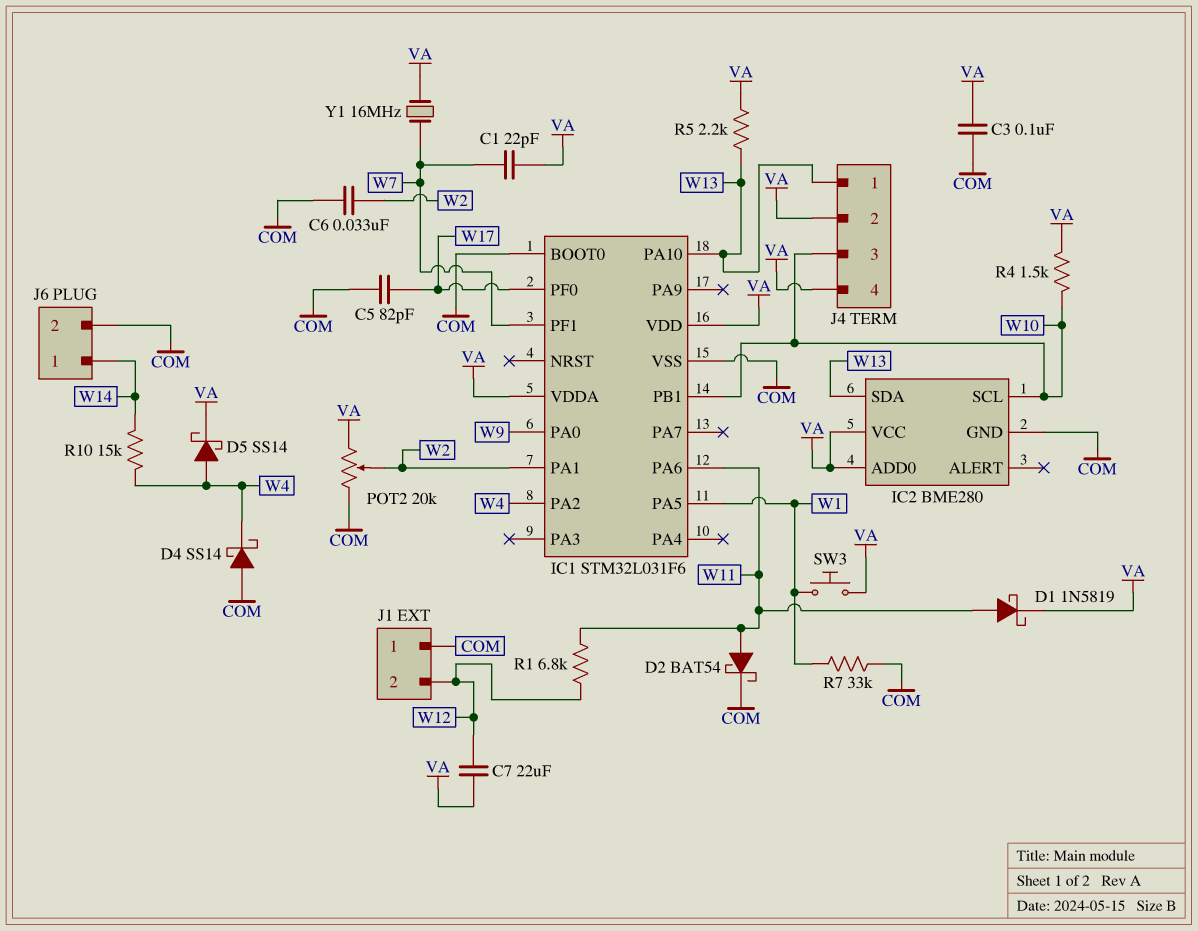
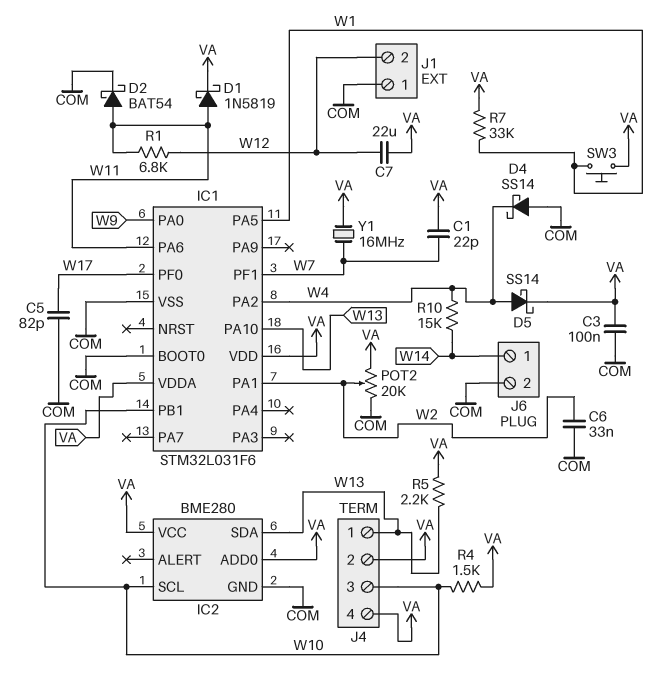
R7: 33k (COM, W1) -> 33k (VA, W1)

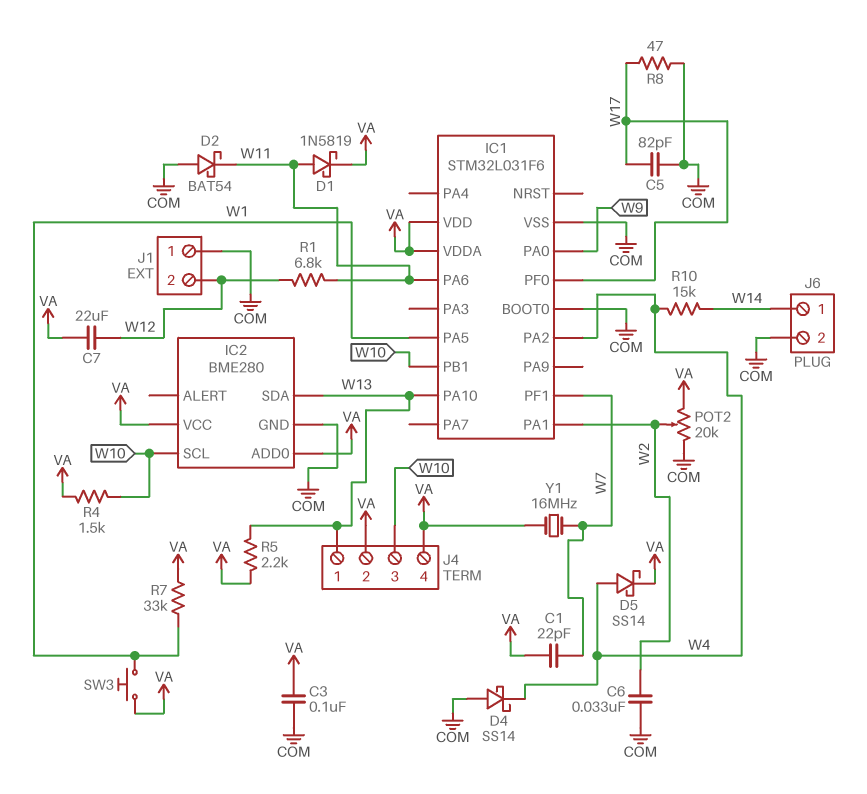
D2: schottky BAT54 (A W11, K COM) -> schottky BAT54 (A COM, K W11)
R8: none -> 47 (COM, W17)

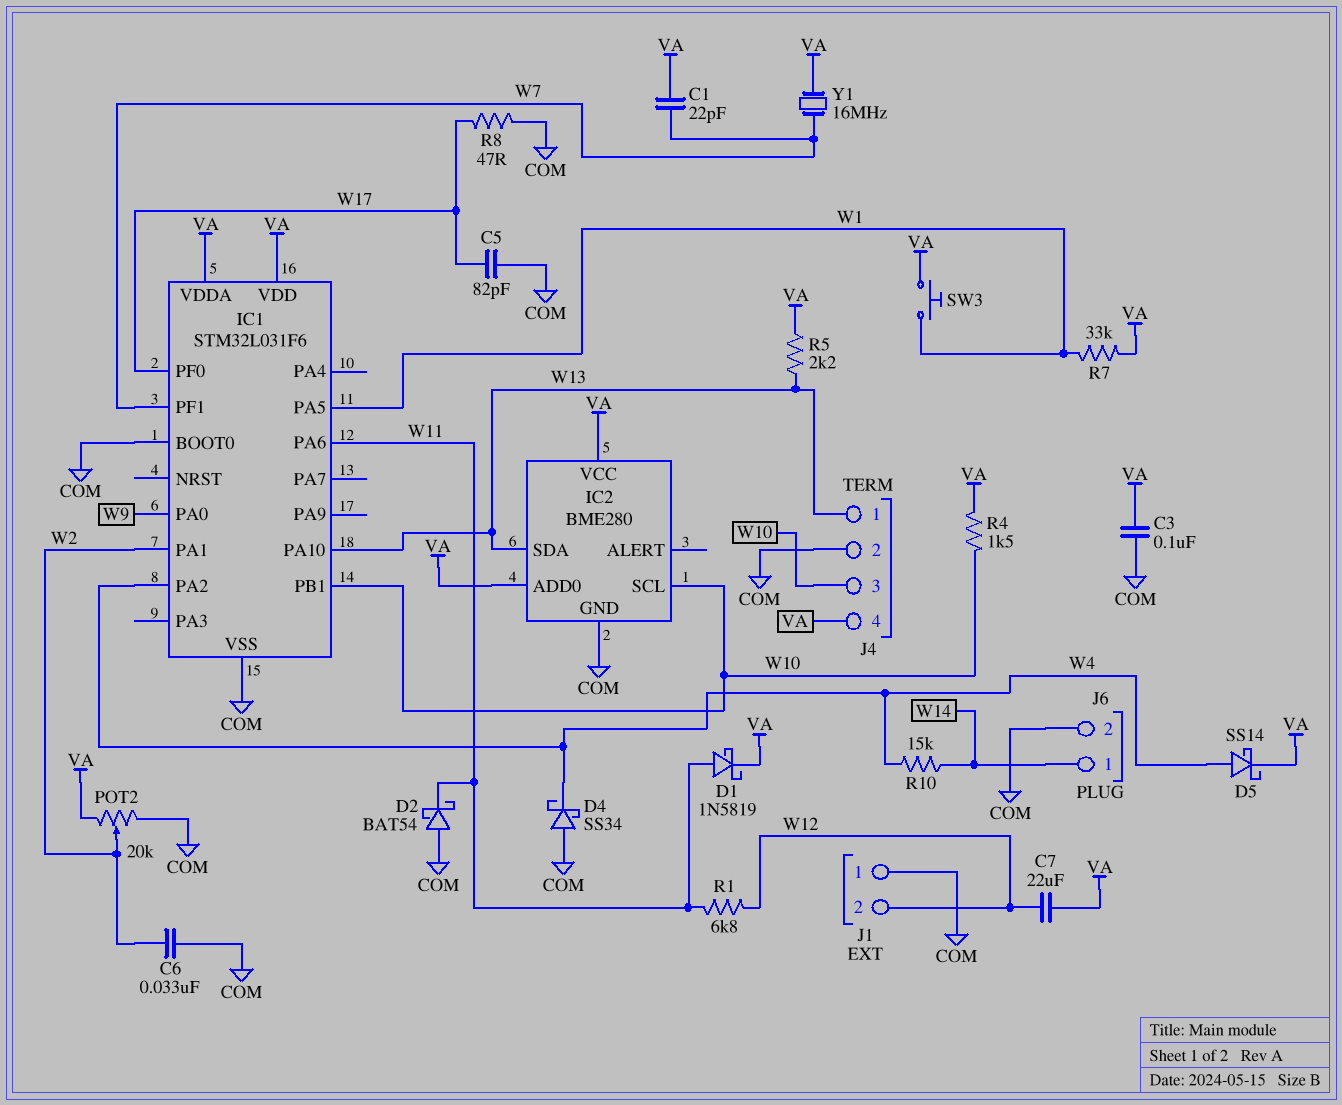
D4: schottky SS14 (A COM, K W4) -> schottky SS34 (A COM, K W4)
J4 pin 2: VA -> COM

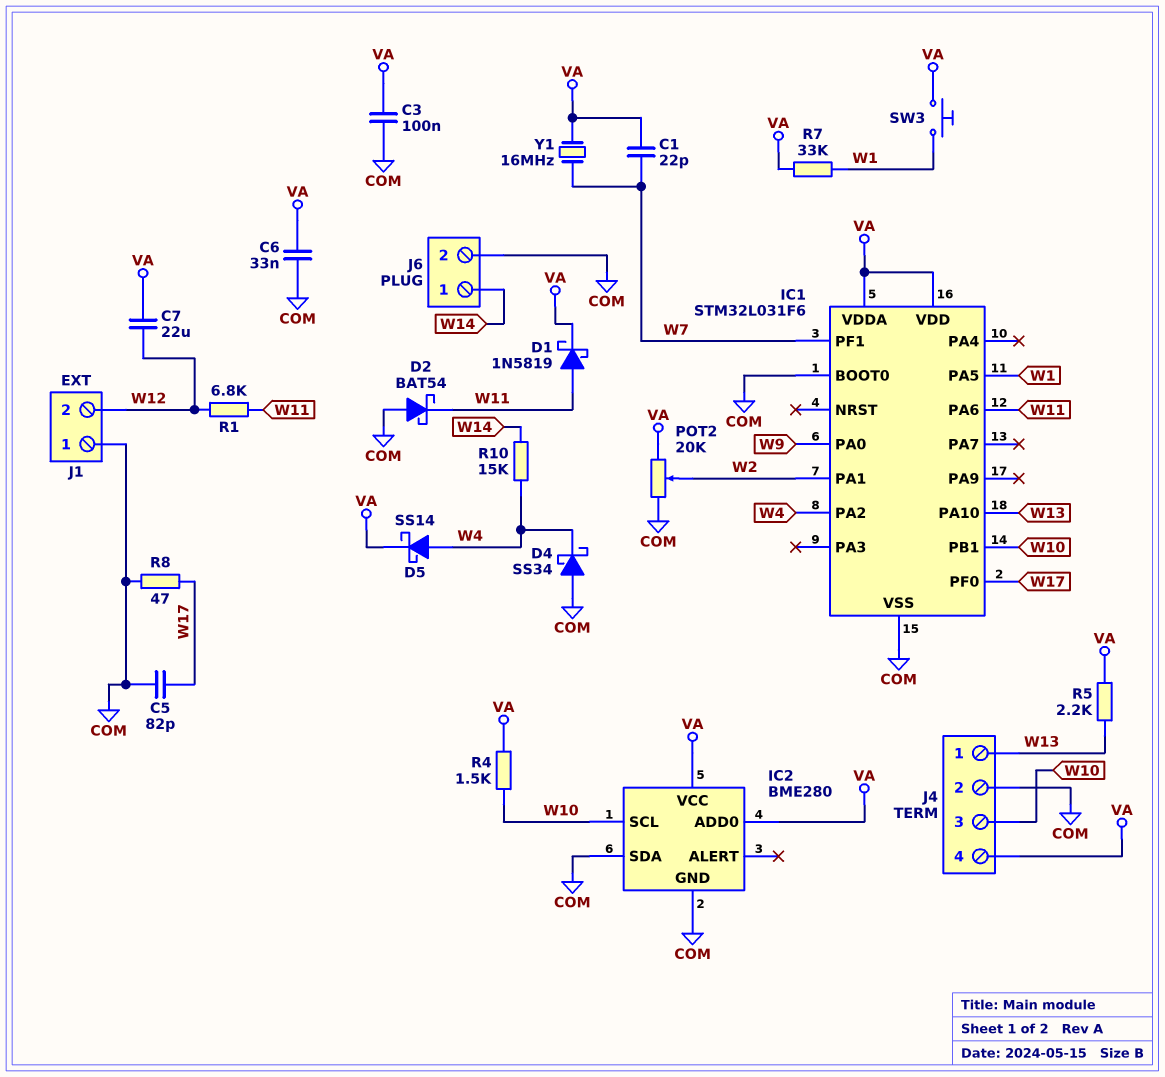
C6: 33nF (COM, W2) -> 33nF (COM, VA)
IC2 pin SDA: W13 -> COM

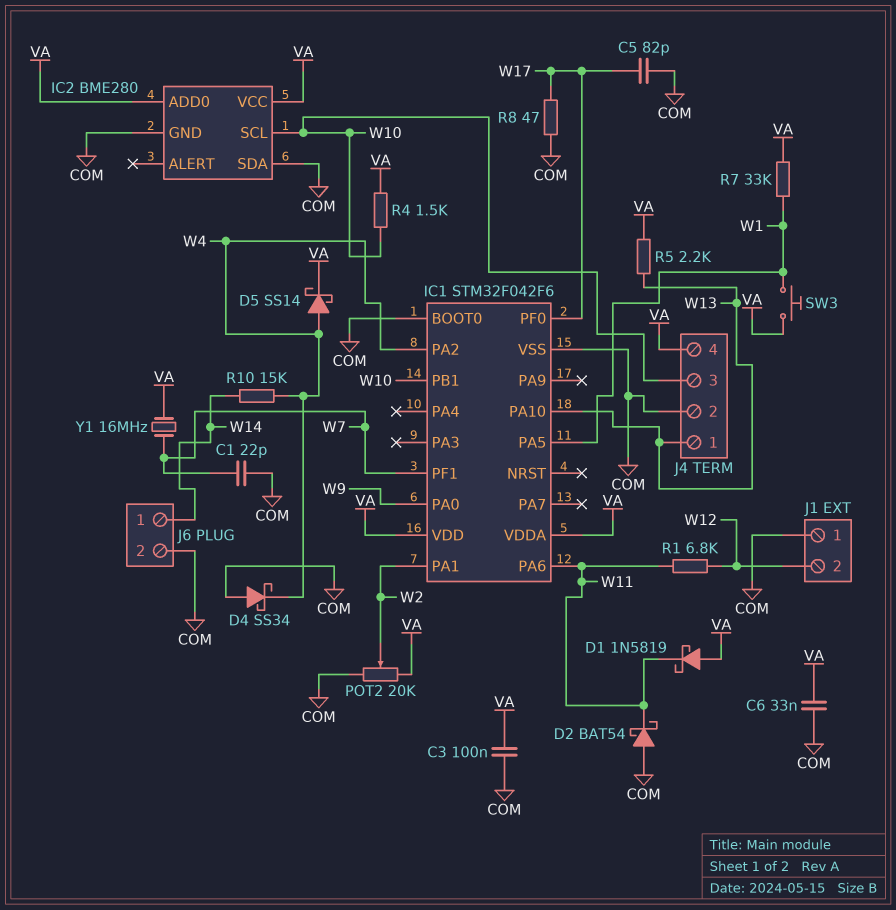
C1: 22pF (VA, W7) -> 22pF (COM, W7)
C7: 22uF (VA, W12) -> none
D1: schottky 1N5819 (A W11, K VA) -> schottky 1N5819 (A VA, K W11)
IC1: STM32L031F6 -> STM32F042F6

